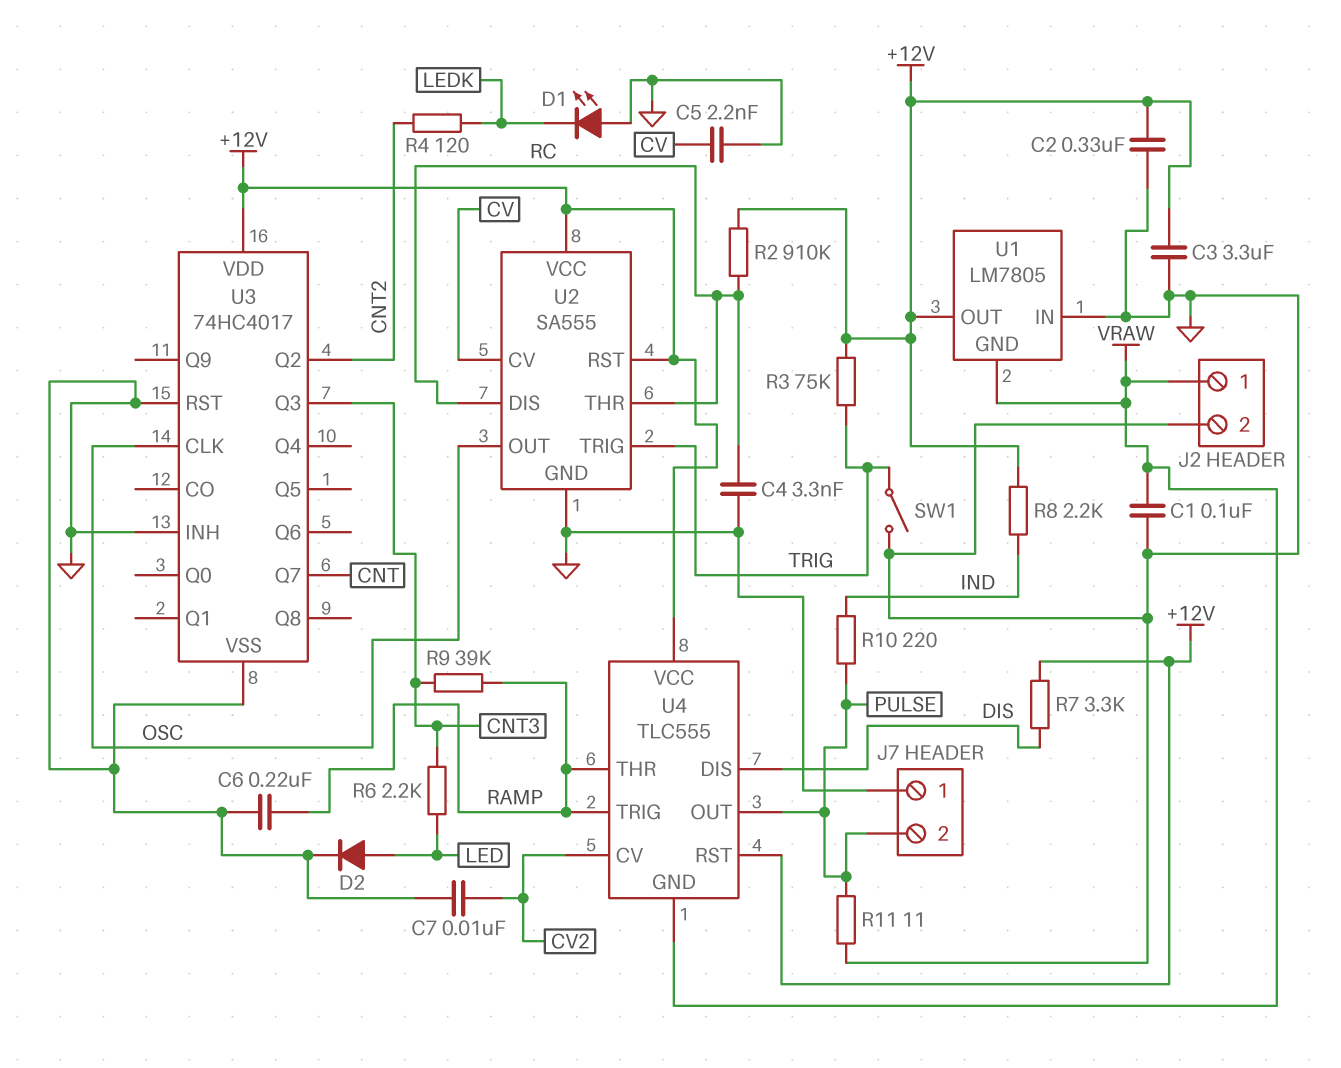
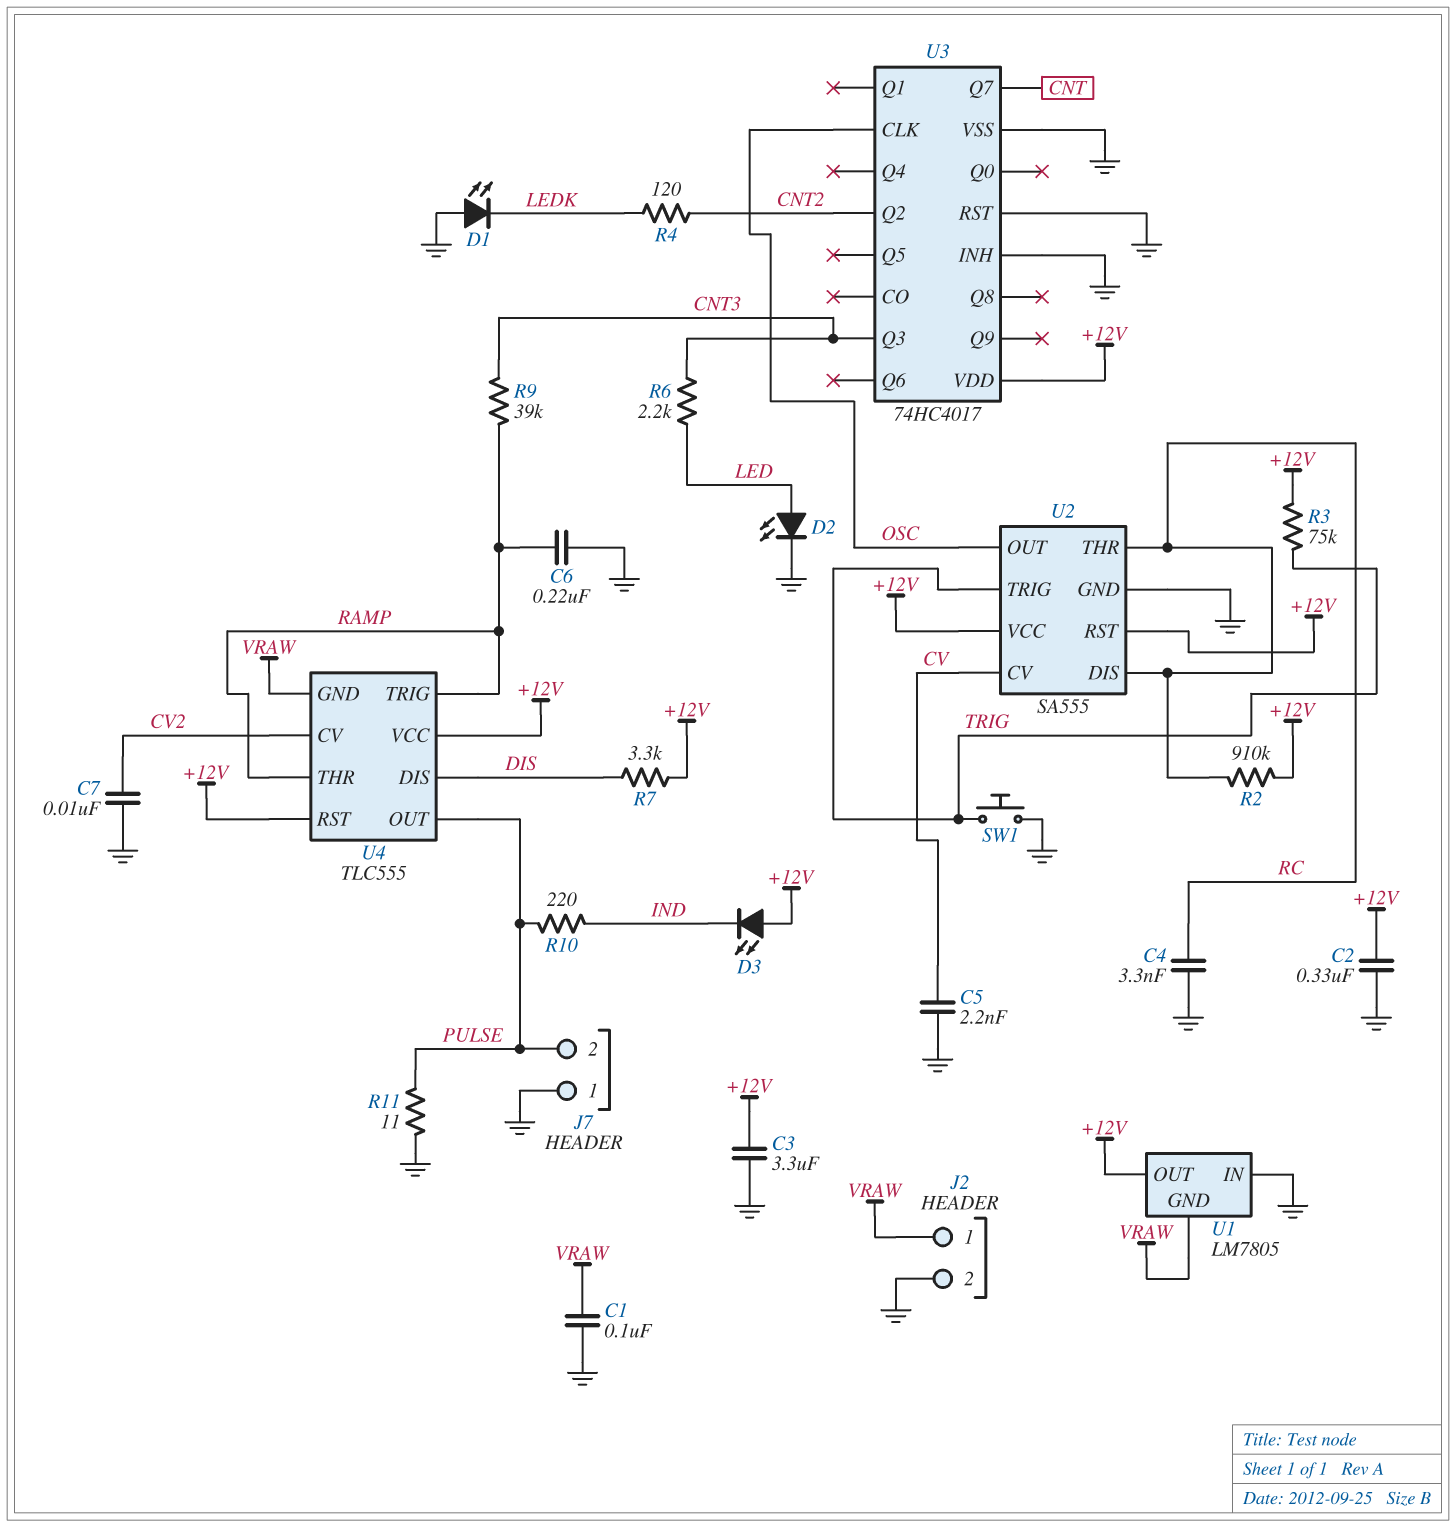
D2: diode (A LED, K GND) -> LED (A LED, K GND)
D3: none -> LED (A +12V, K IND)
R8: 2.2k (+12V, IND) -> none
SW1: switch (GND, TRIG) -> button (GND, TRIG)

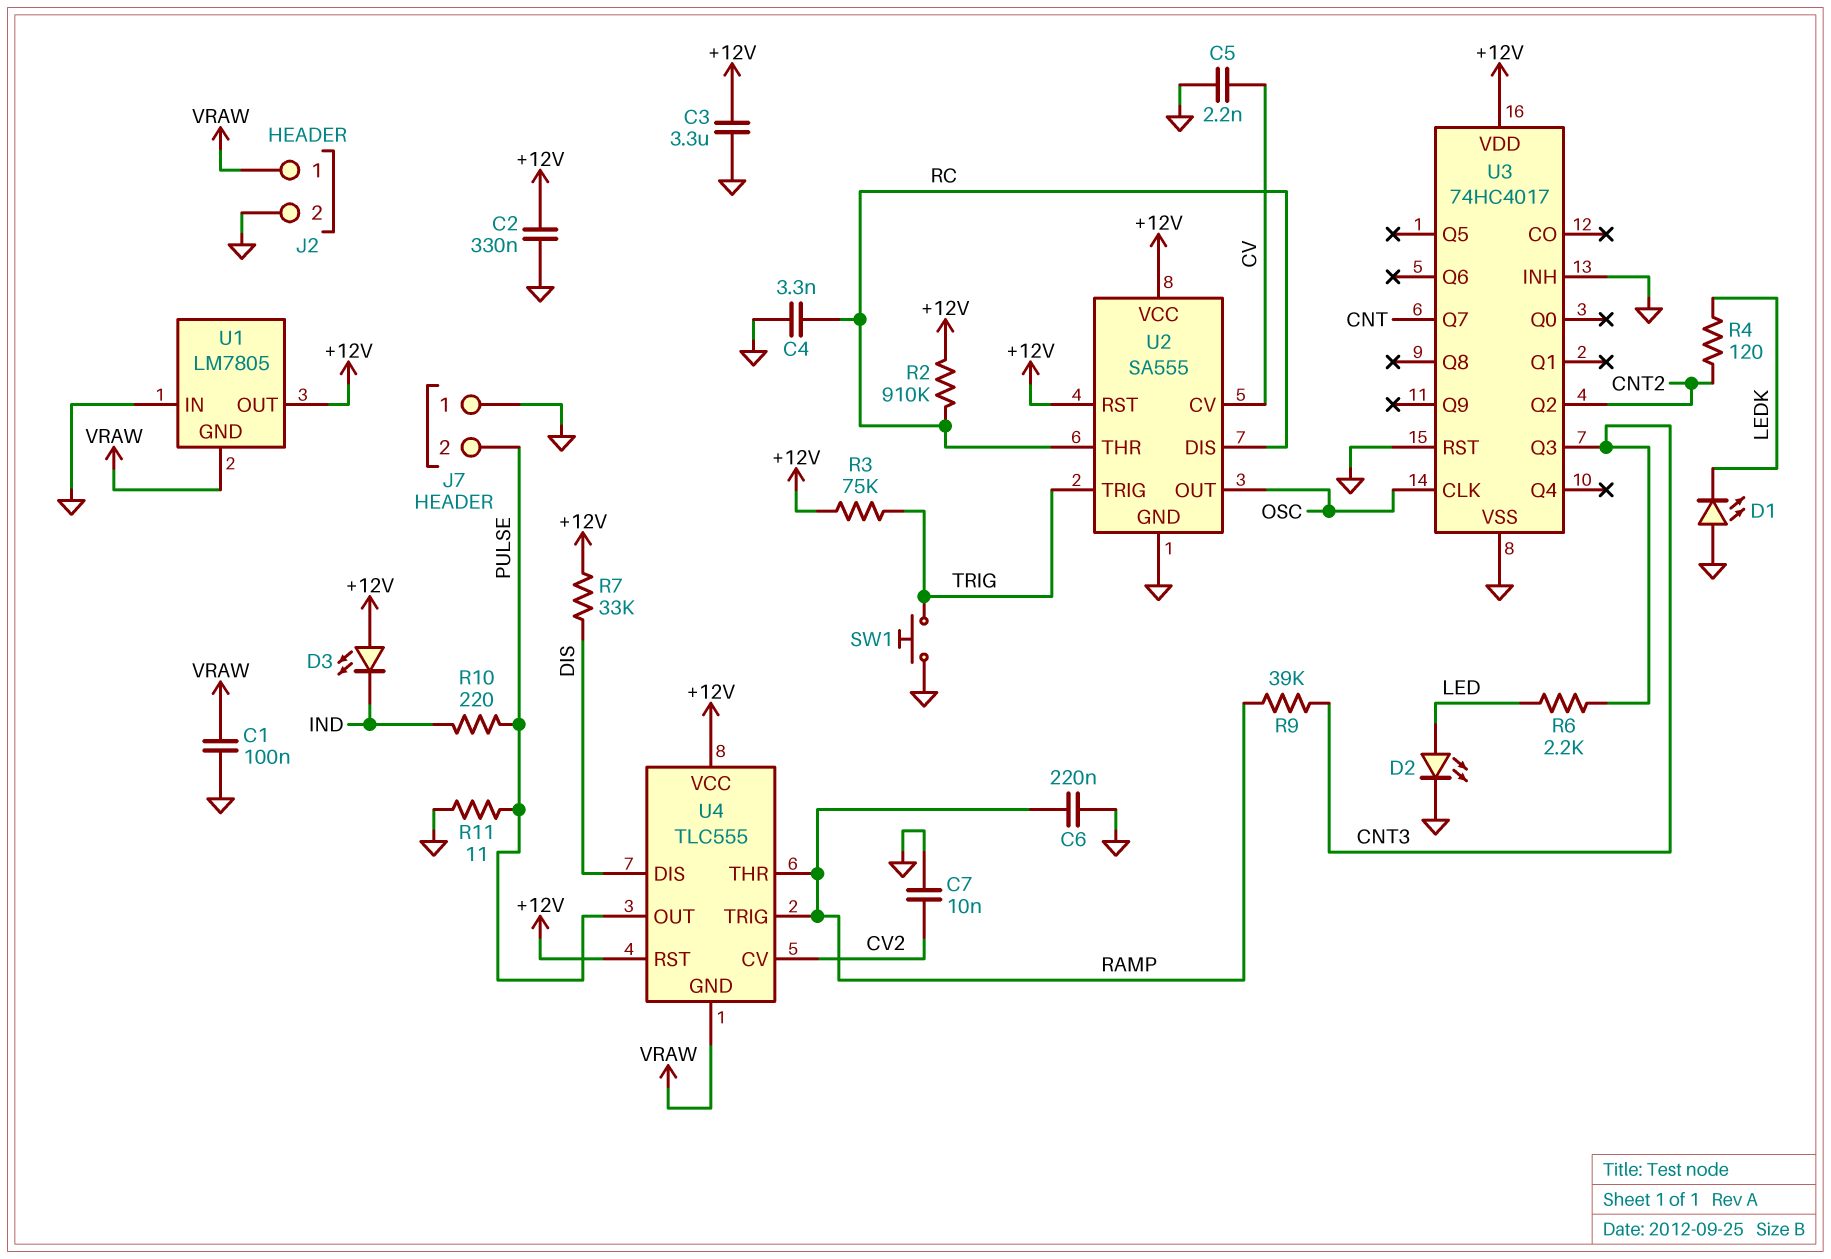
R7: 3.3k (+12V, DIS) -> 33k (+12V, DIS)

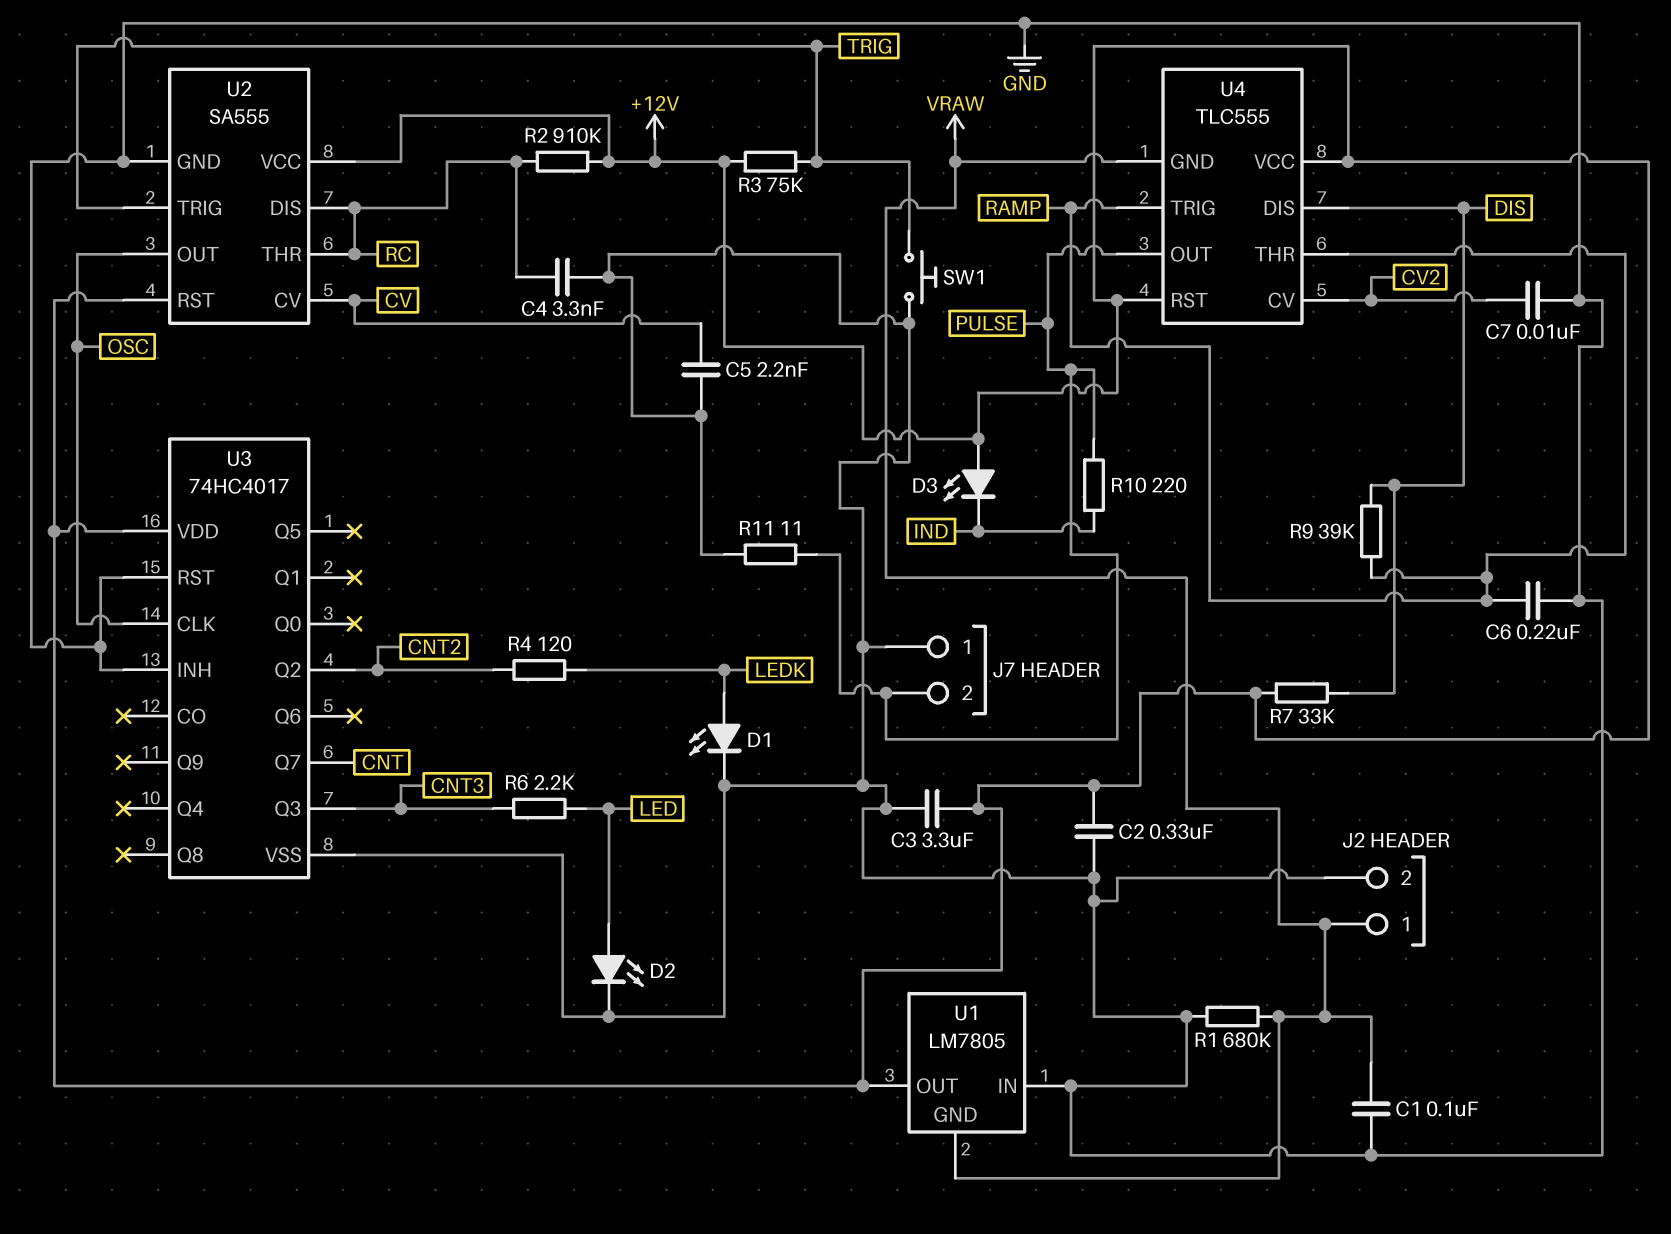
D1: LED (A GND, K LEDK) -> LED (A LEDK, K GND)
R1: none -> 680k (GND, VRAW)
R9: 39k (CNT3, RAMP) -> 39k (DIS, RAMP)

